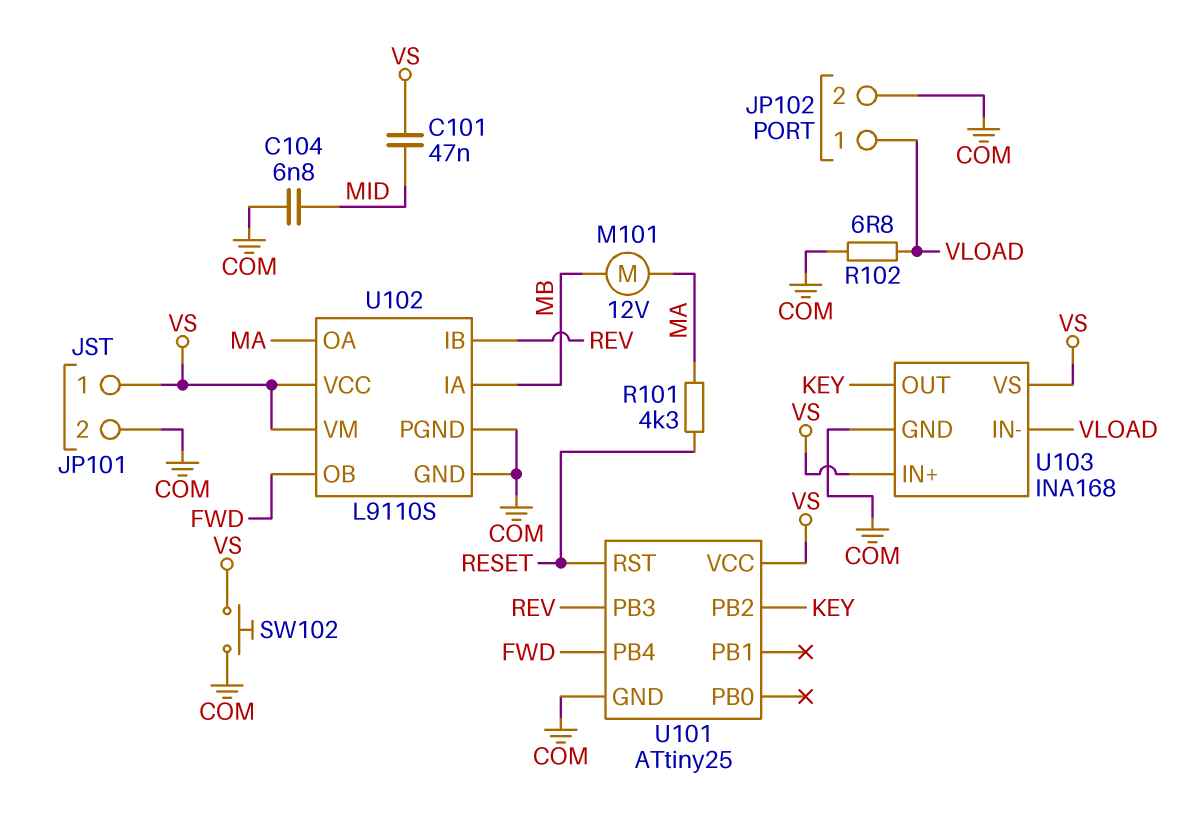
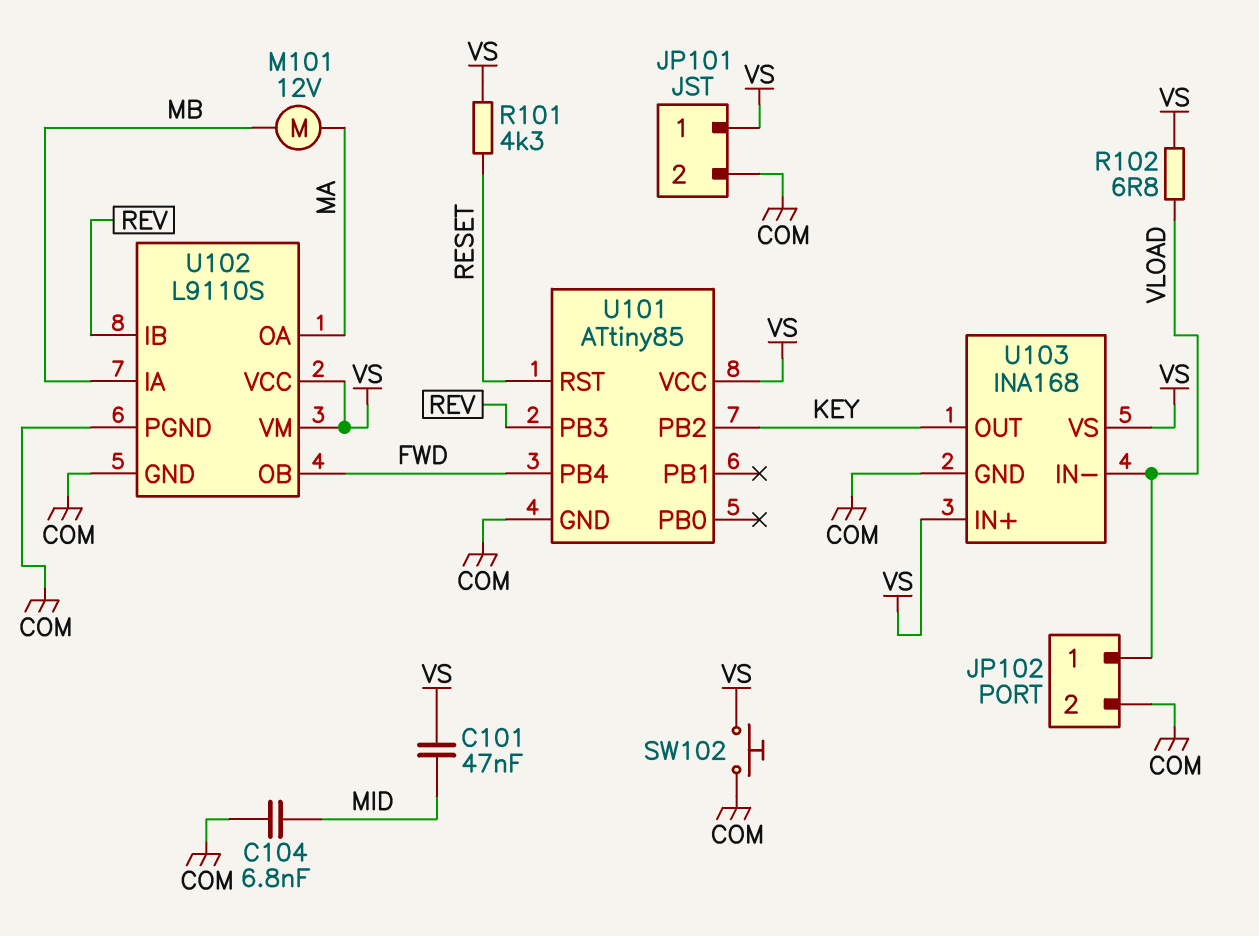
R101: 4.3k (MA, RESET) -> 4.3k (RESET, VS)
R102: 6.8 (COM, VLOAD) -> 6.8 (VLOAD, VS)
U101: ATtiny25 -> ATtiny85

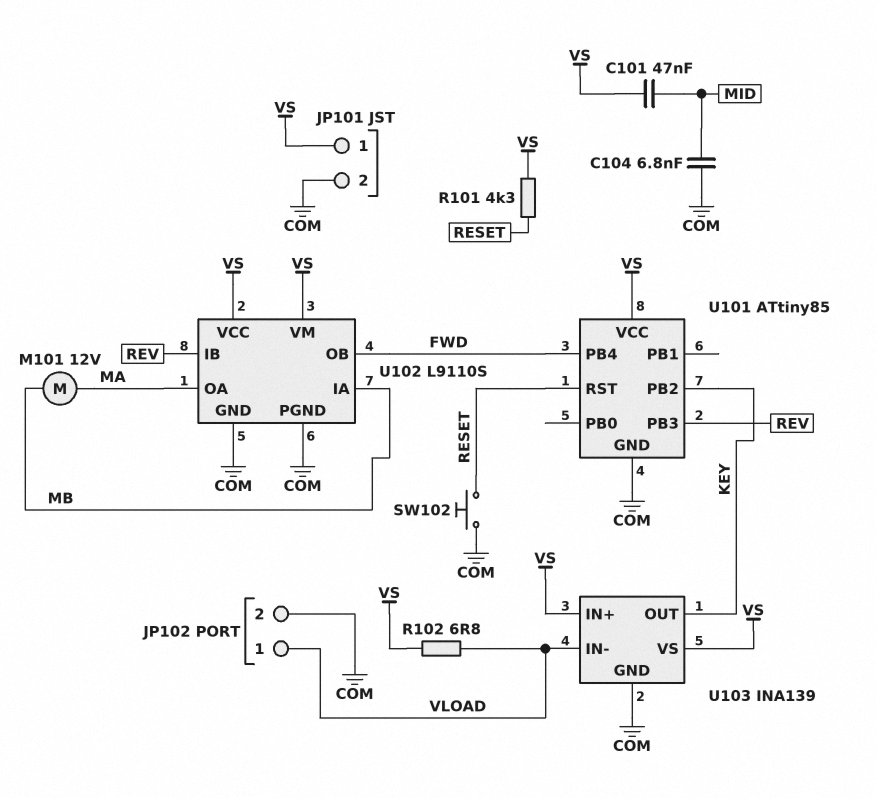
SW102: button (COM, VS) -> button (COM, RESET)
U103: INA168 -> INA139

